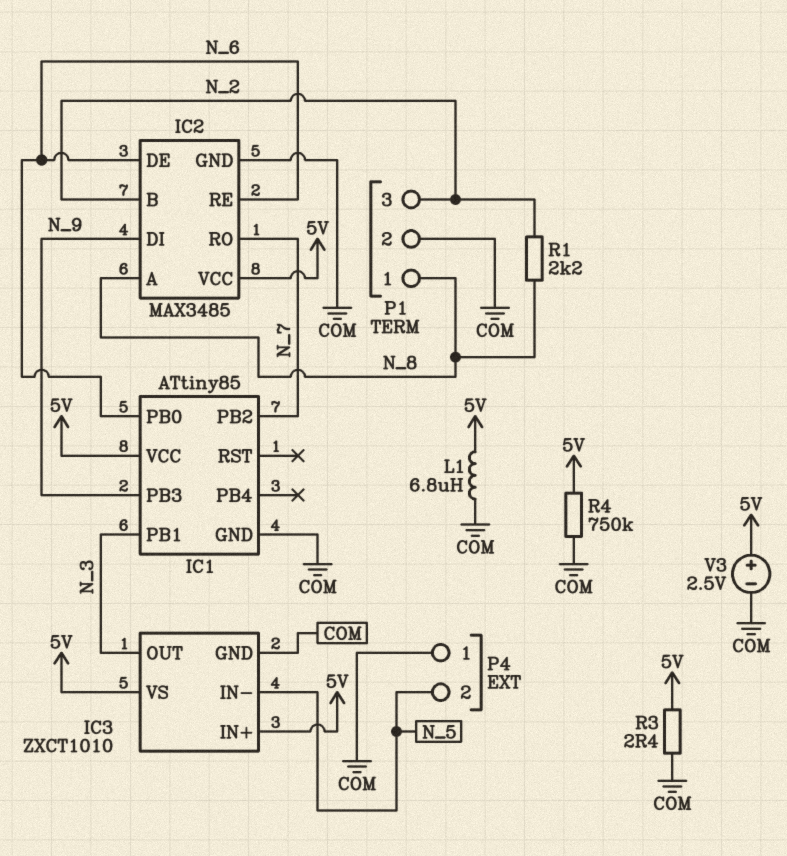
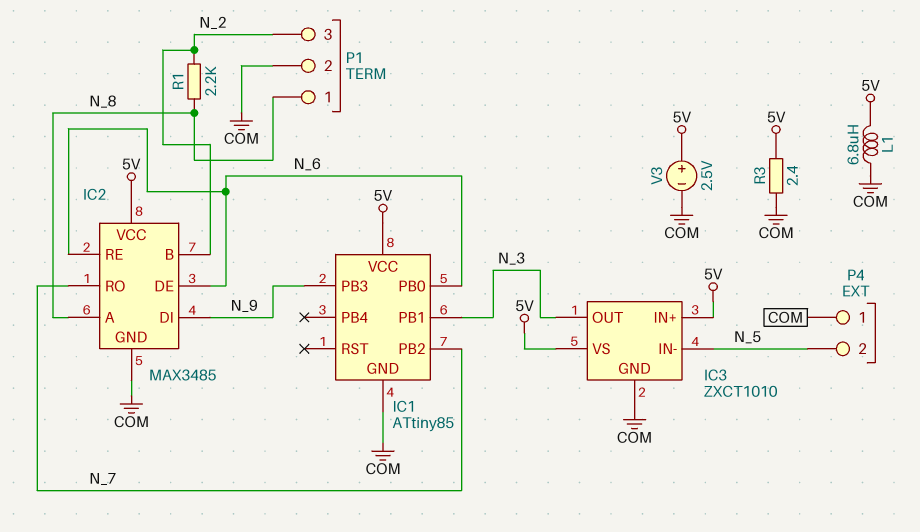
R4: 750k (5V, COM) -> none

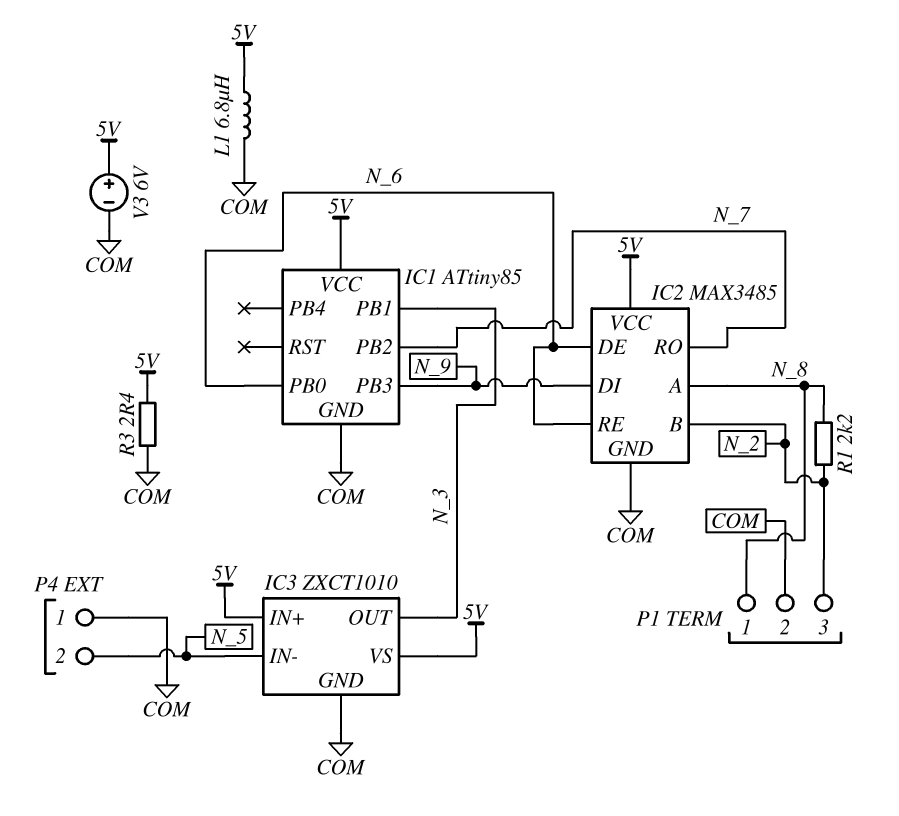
V3: 2.5V (plus 5V, minus COM) -> 6V (plus 5V, minus COM)

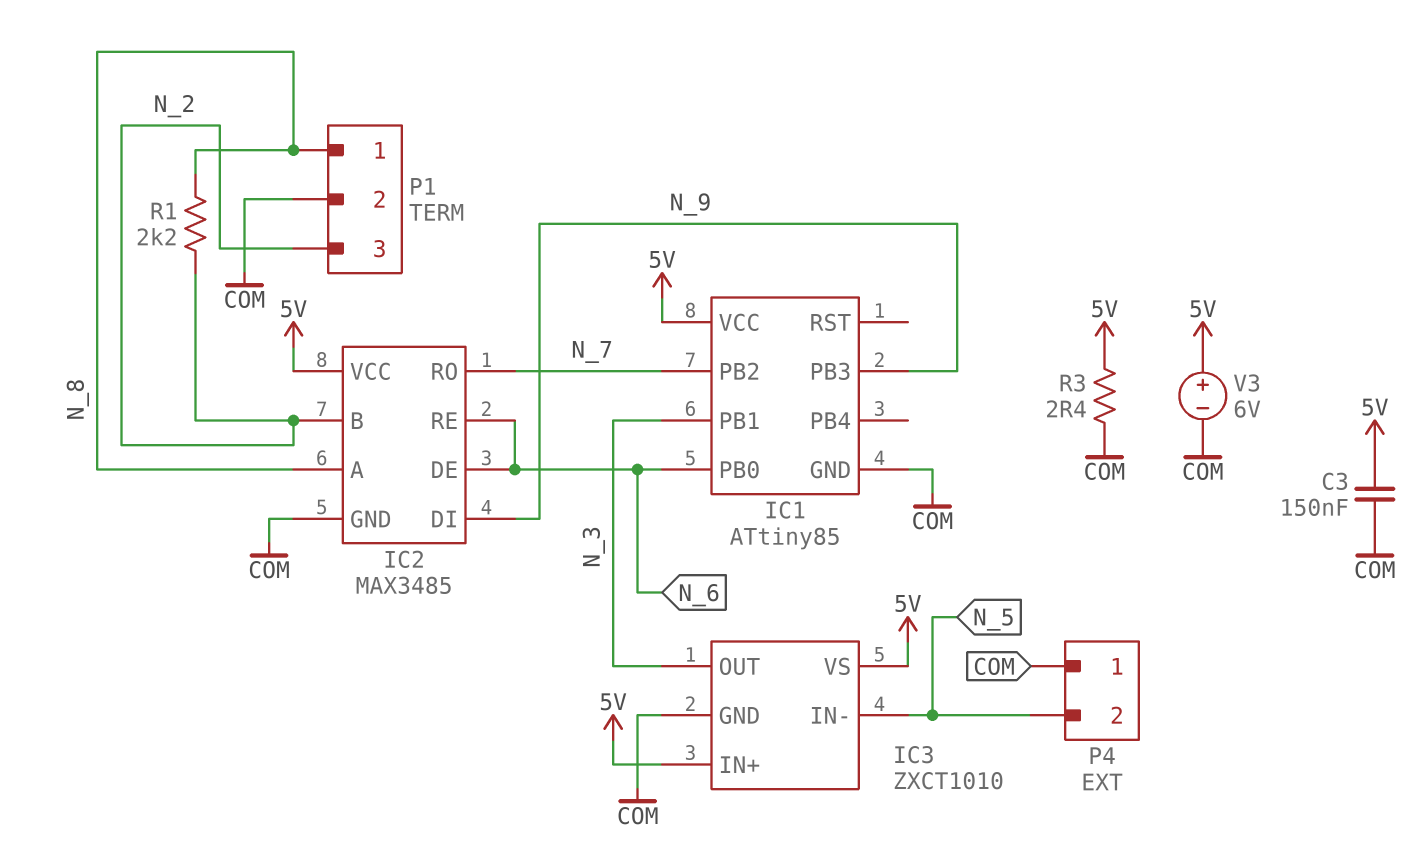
C3: none -> 150nF (5V, COM)
L1: 6.8uH (5V, COM) -> none

